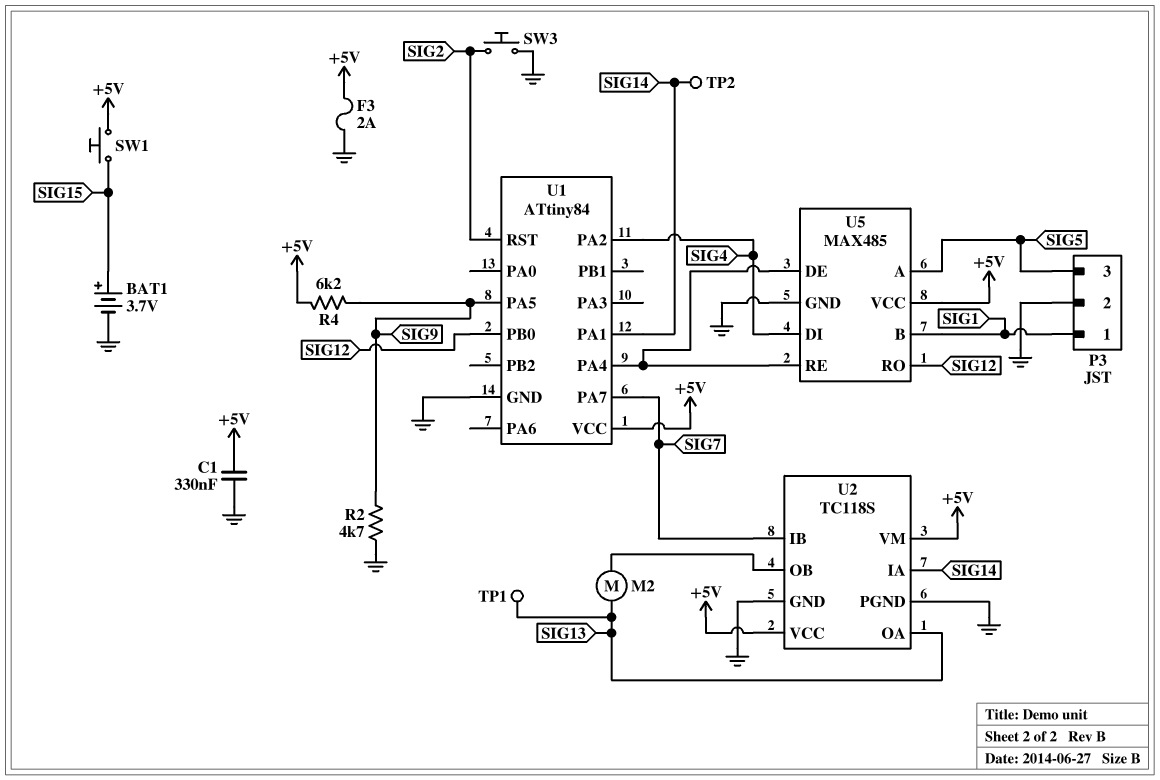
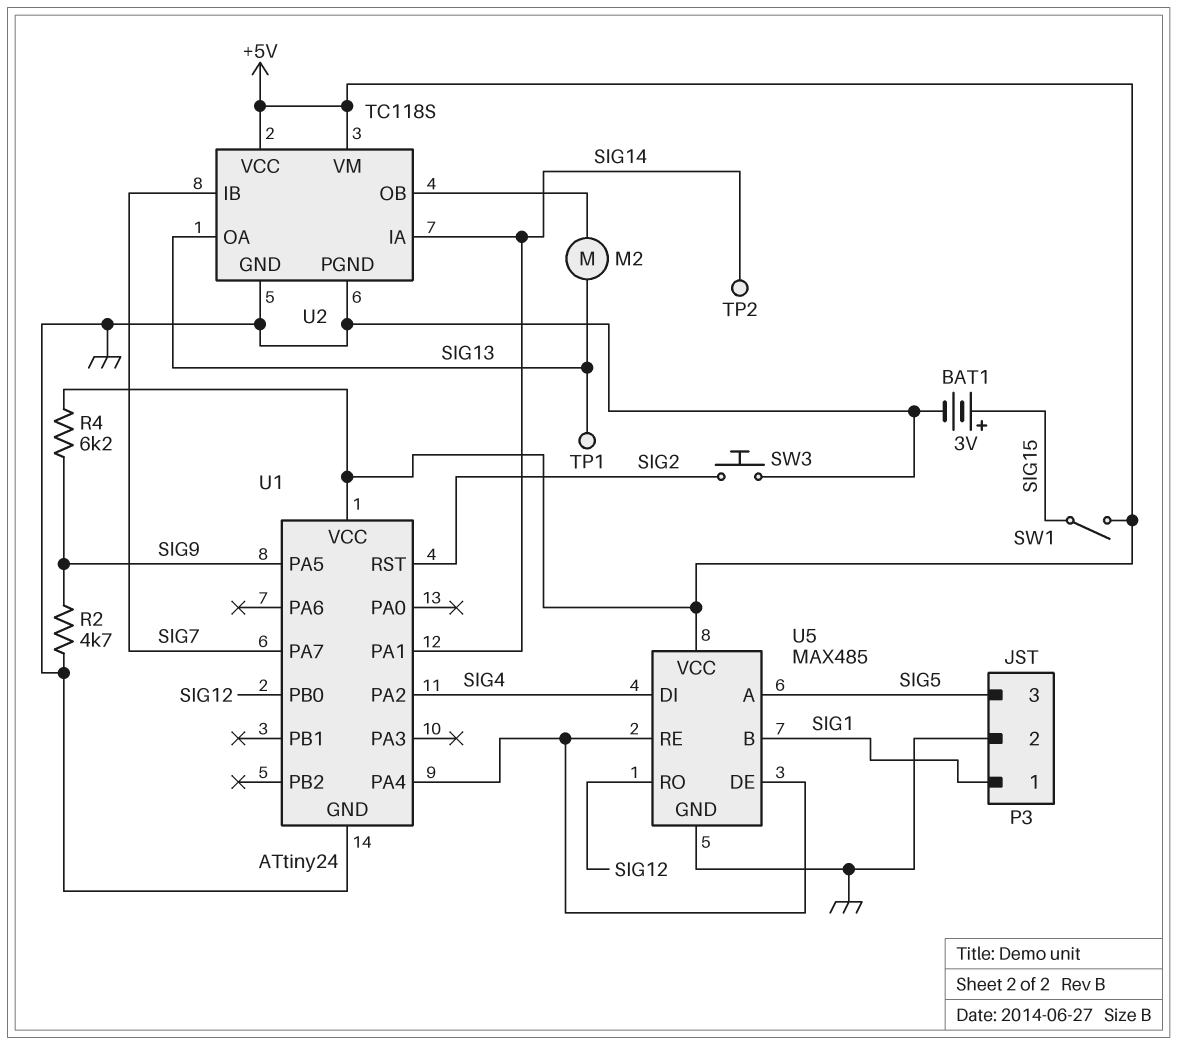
BAT1: 3.7V (plus SIG15, minus GND) -> 3V (plus SIG15, minus GND)
C1: 330nF (+5V, GND) -> none
F3: 2A (+5V, GND) -> none
SW1: button (+5V, SIG15) -> switch (+5V, SIG15)
U1: ATtiny84 -> ATtiny24

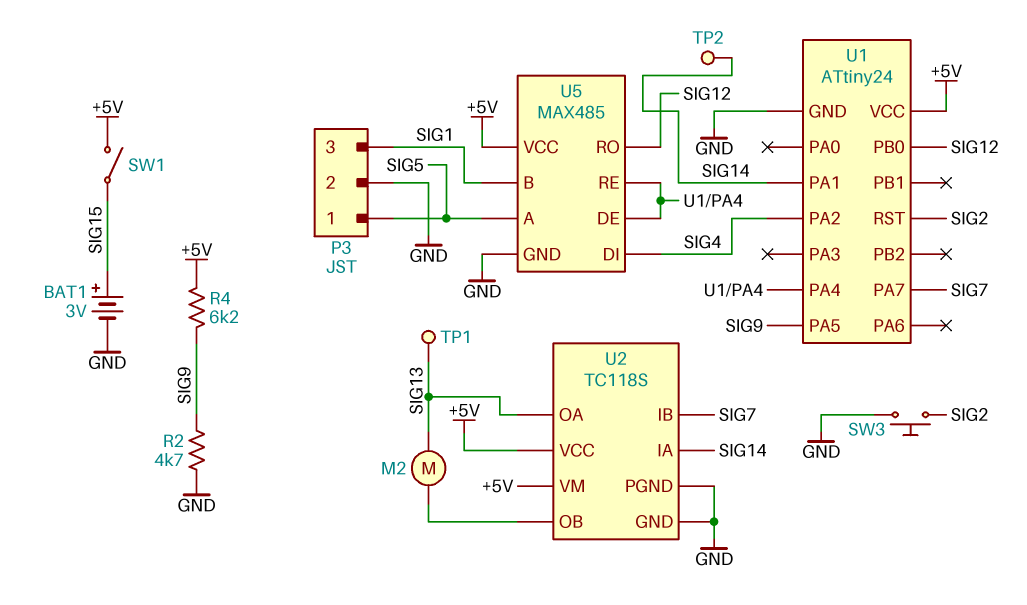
P3 pin 1: SIG1 -> SIG5
P3 pin 3: SIG5 -> SIG1

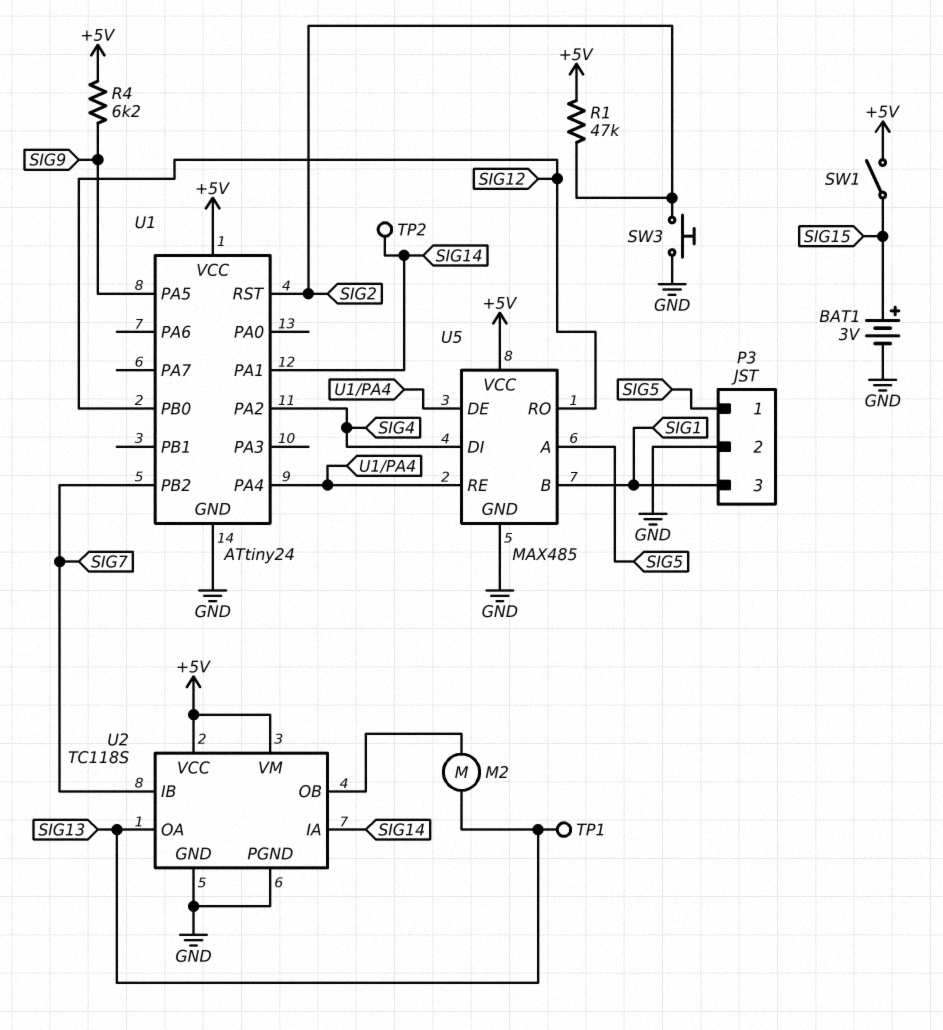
R1: none -> 47k (+5V, SIG2)
R2: 4.7k (GND, SIG9) -> none
U1 pin PA7: SIG7 -> none
U1 pin PB2: none -> SIG7

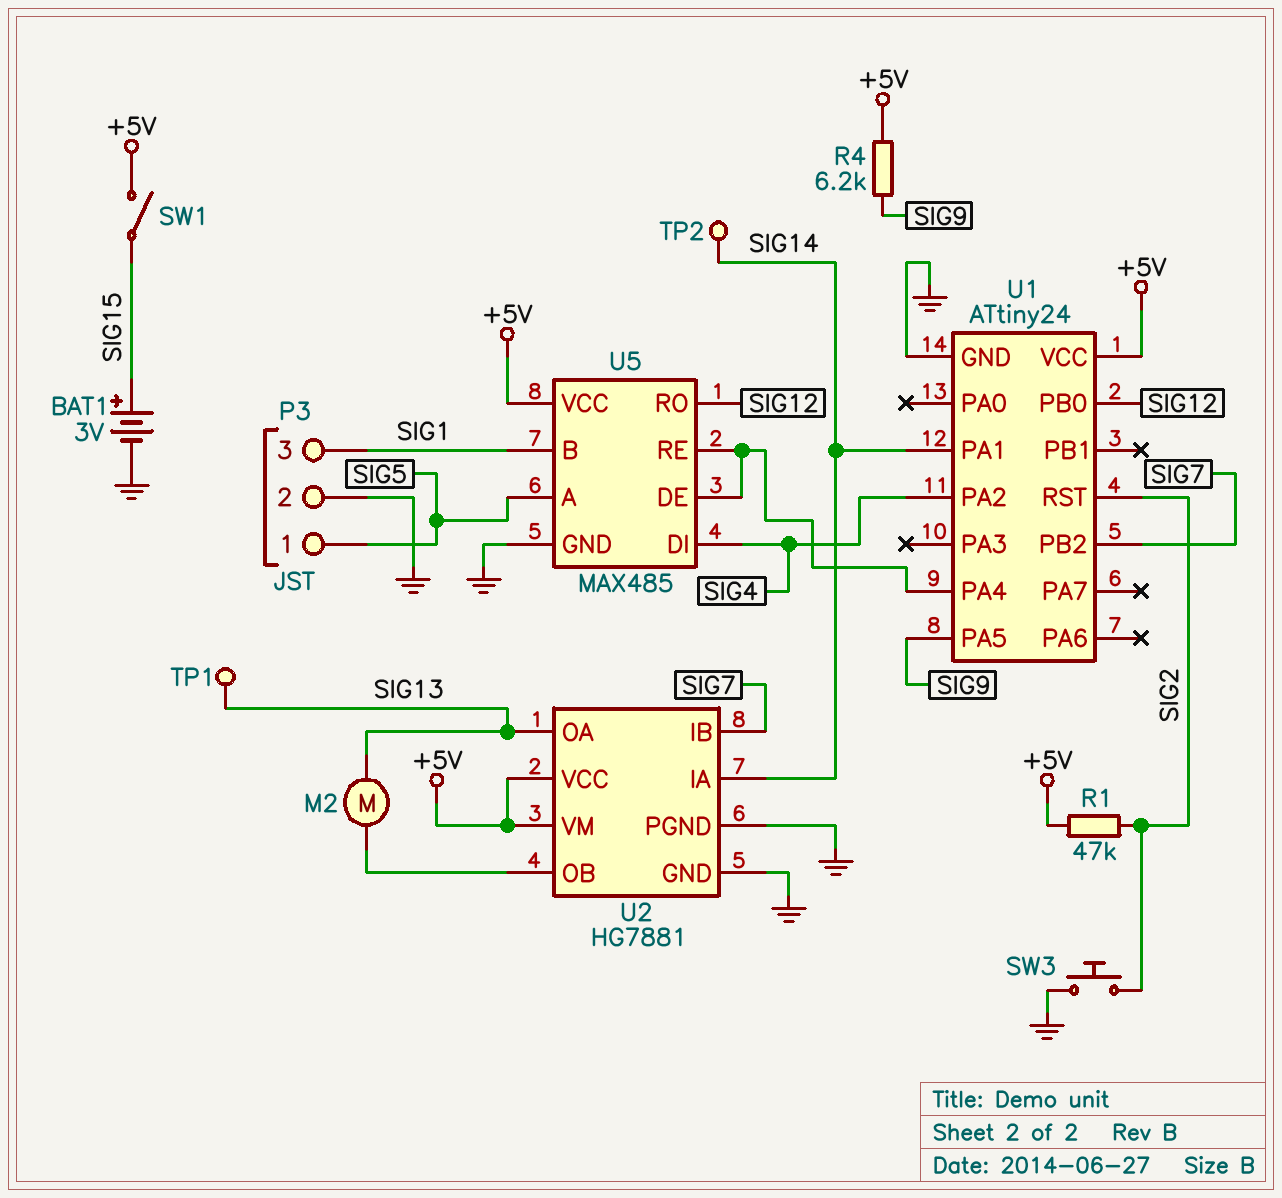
U2: TC118S -> HG7881

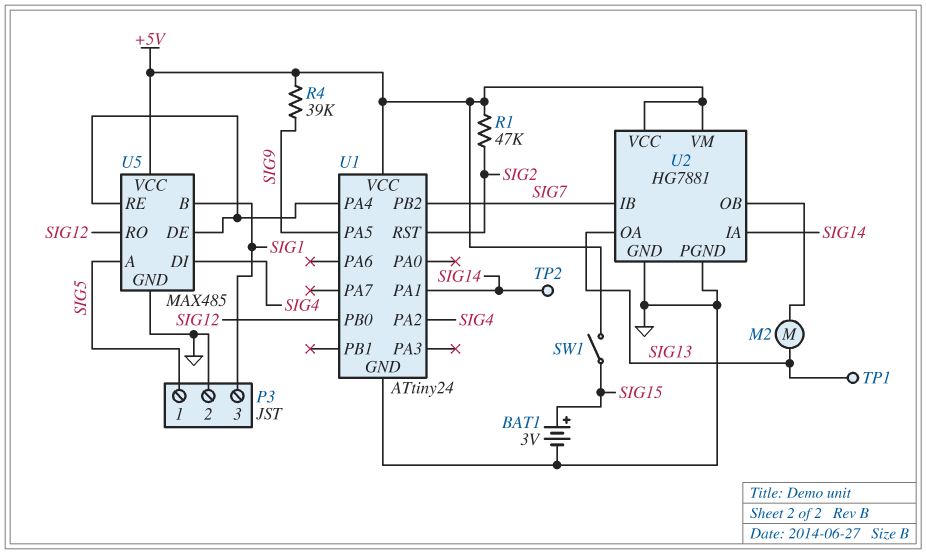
R4: 6.2k (+5V, SIG9) -> 39k (+5V, SIG9)
SW3: button (GND, SIG2) -> none

